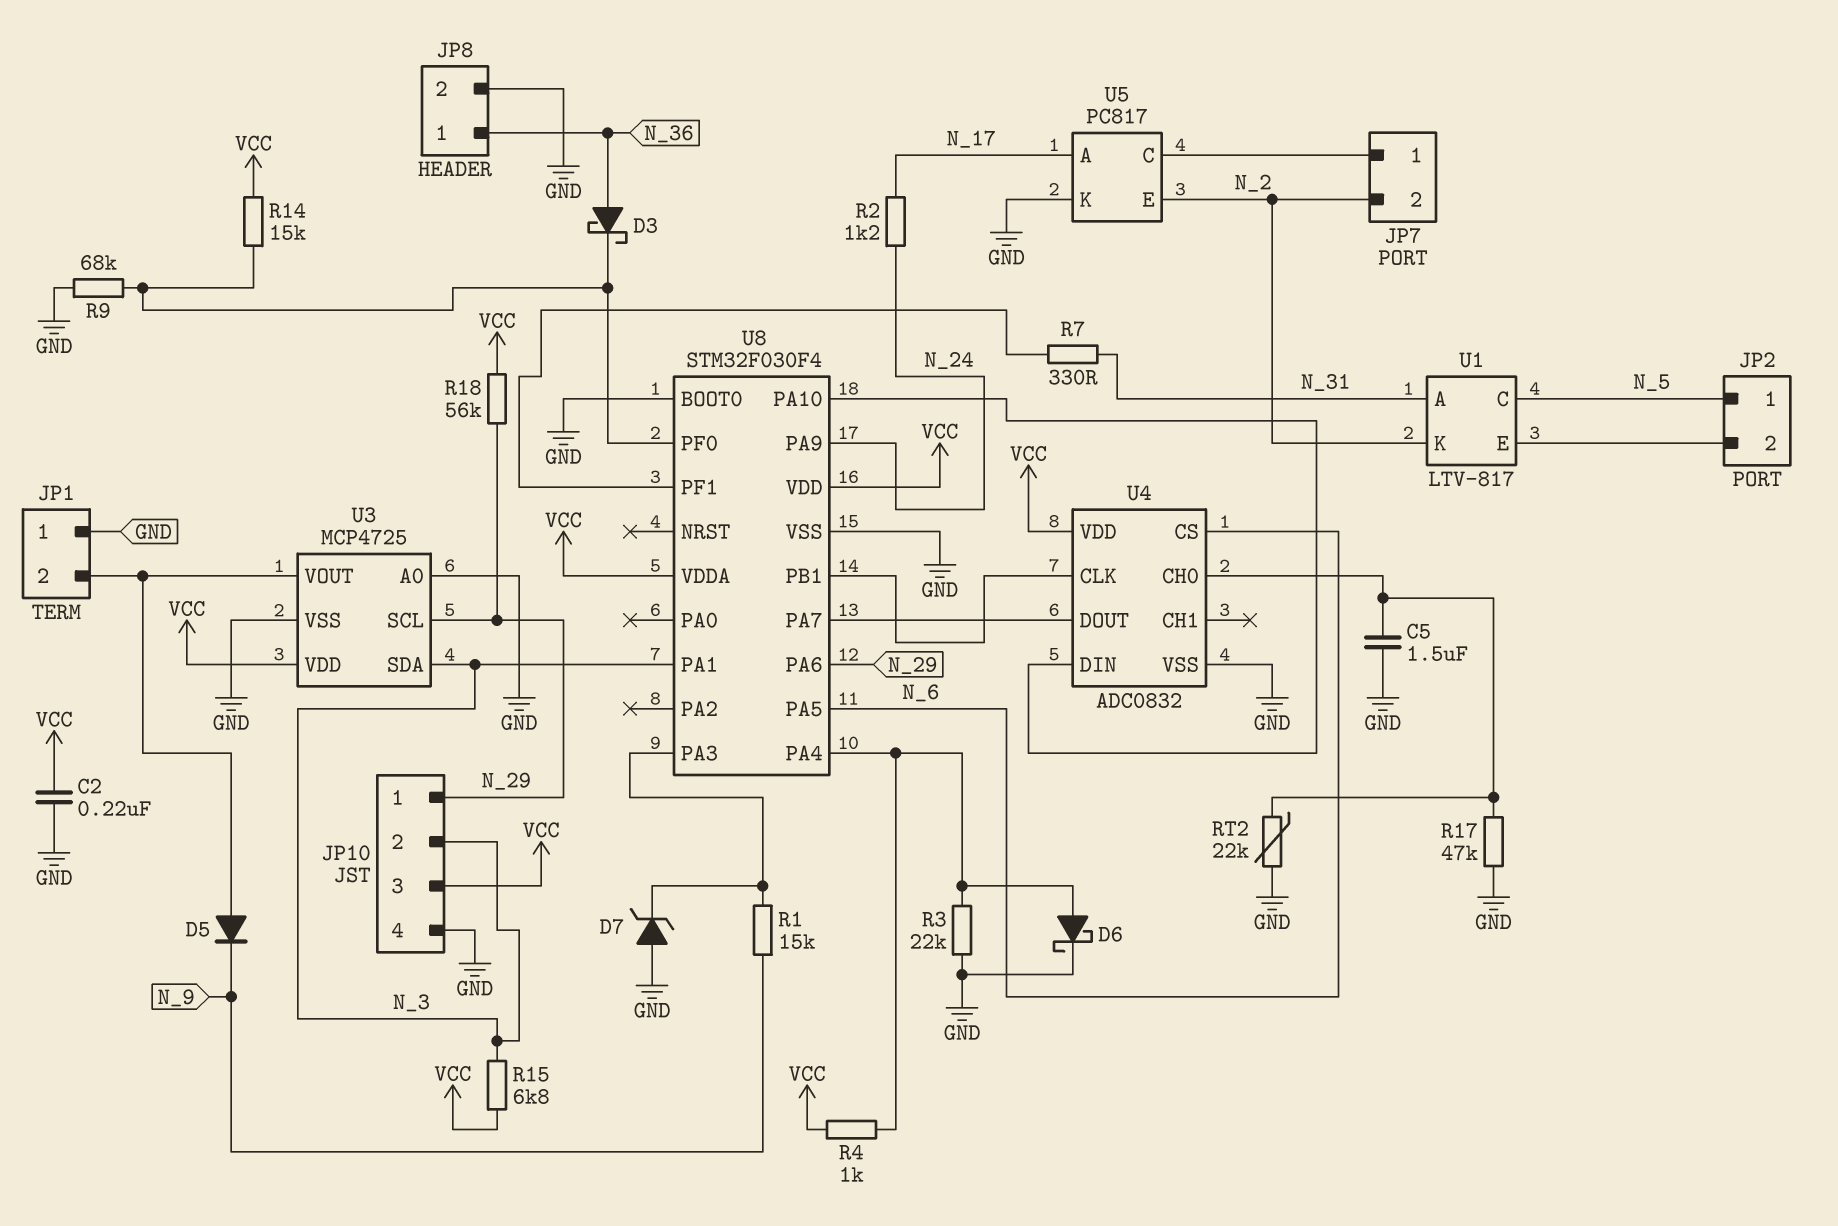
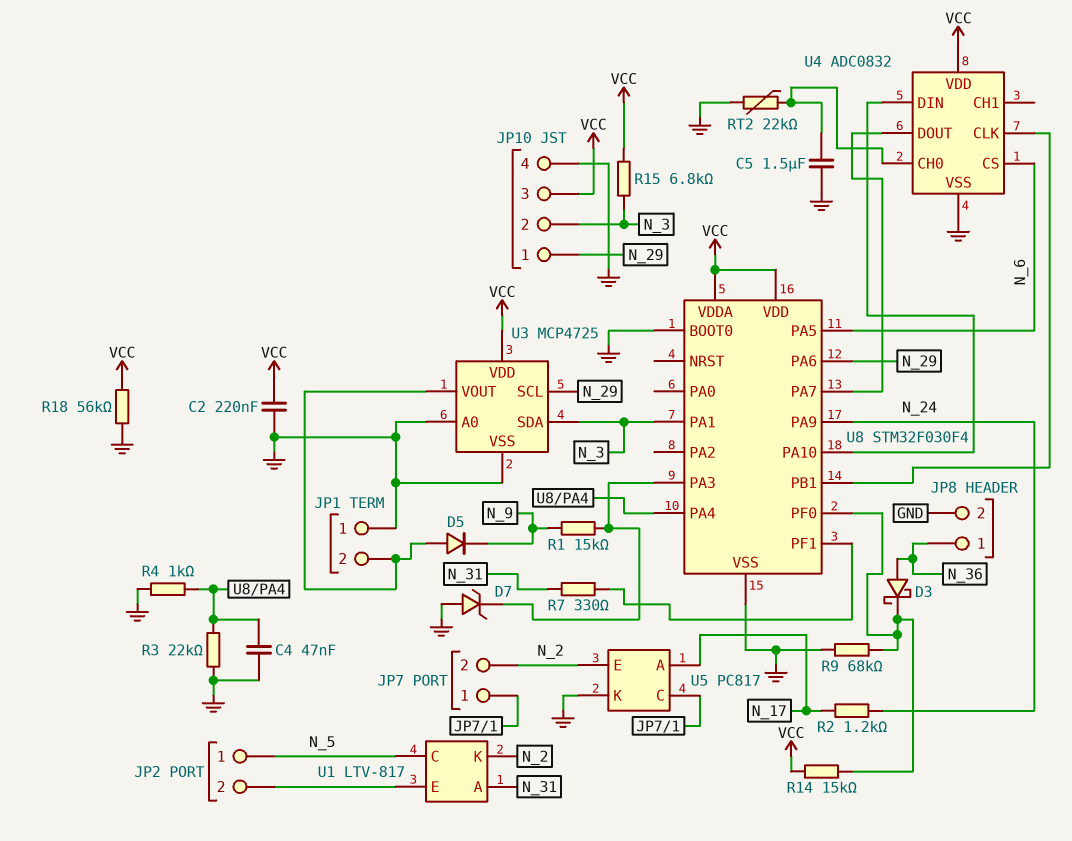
C4: none -> 47nF (GND, U8/PA4)
D6: schottky (A U8/PA4, K GND) -> none
R4: 1k (U8/PA4, VCC) -> 1k (GND, U8/PA4)
R17: 47k (GND, U4/CH0) -> none
R18: 56k (N_29, VCC) -> 56k (GND, VCC)

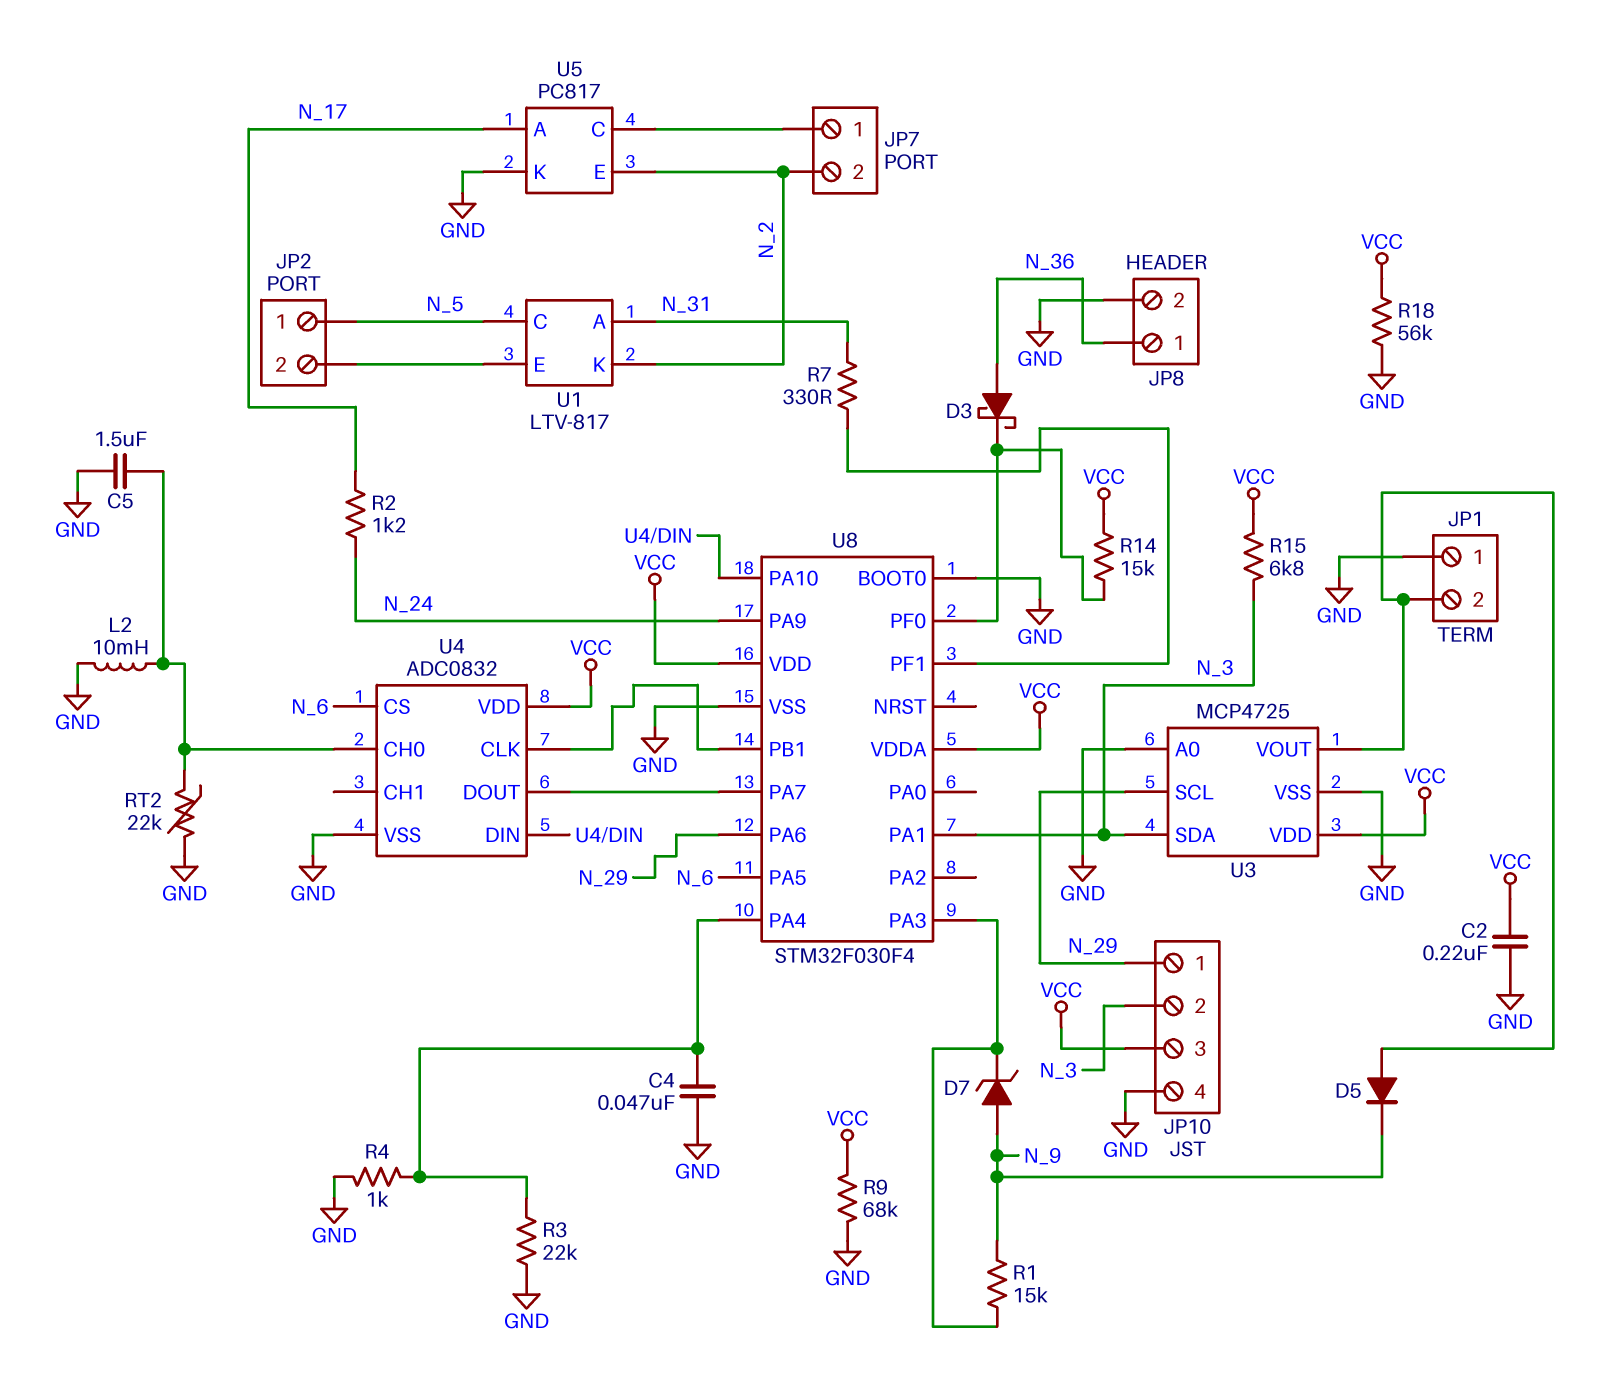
D7: zener (A GND, K U8/PA3) -> zener (A N_9, K U8/PA3)
L2: none -> 10mH (GND, U4/CH0)
R9: 68k (GND, U8/PF0) -> 68k (GND, VCC)

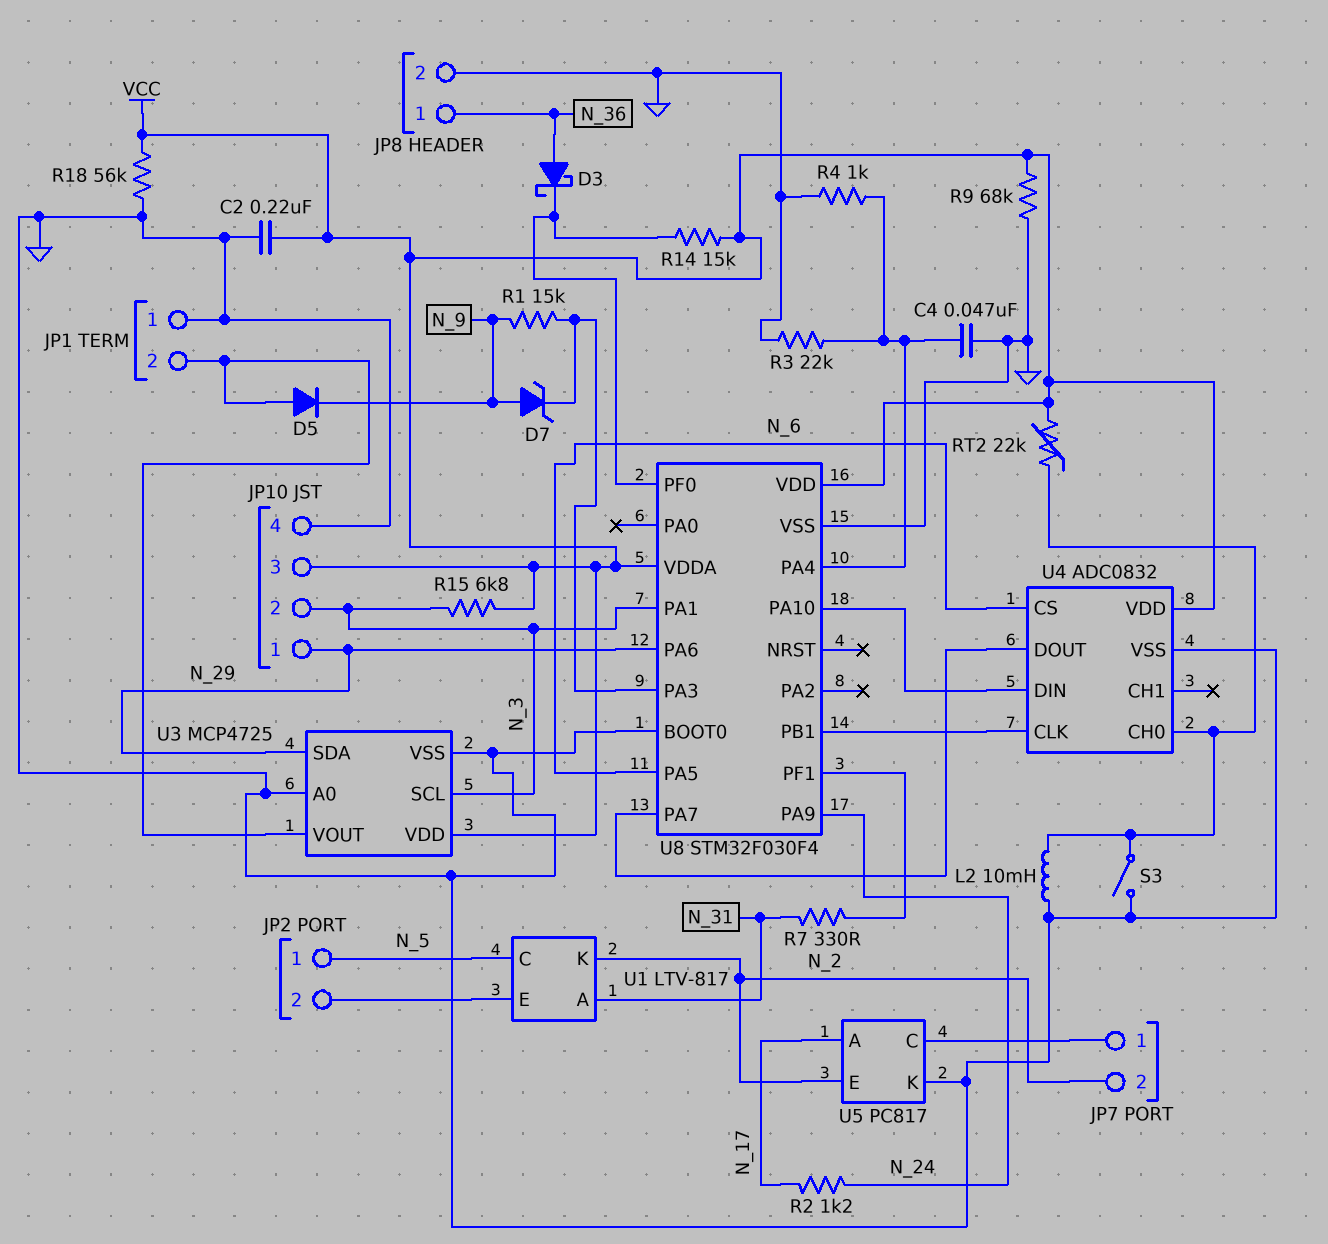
C5: 1.5uF (GND, U4/CH0) -> none
RT2: 22k (GND, U4/CH0) -> 22k (U4/CH0, VCC)
S3: none -> switch (GND, U4/CH0)
U3 pin SCL: N_29 -> N_3
U3 pin SDA: N_3 -> N_29

